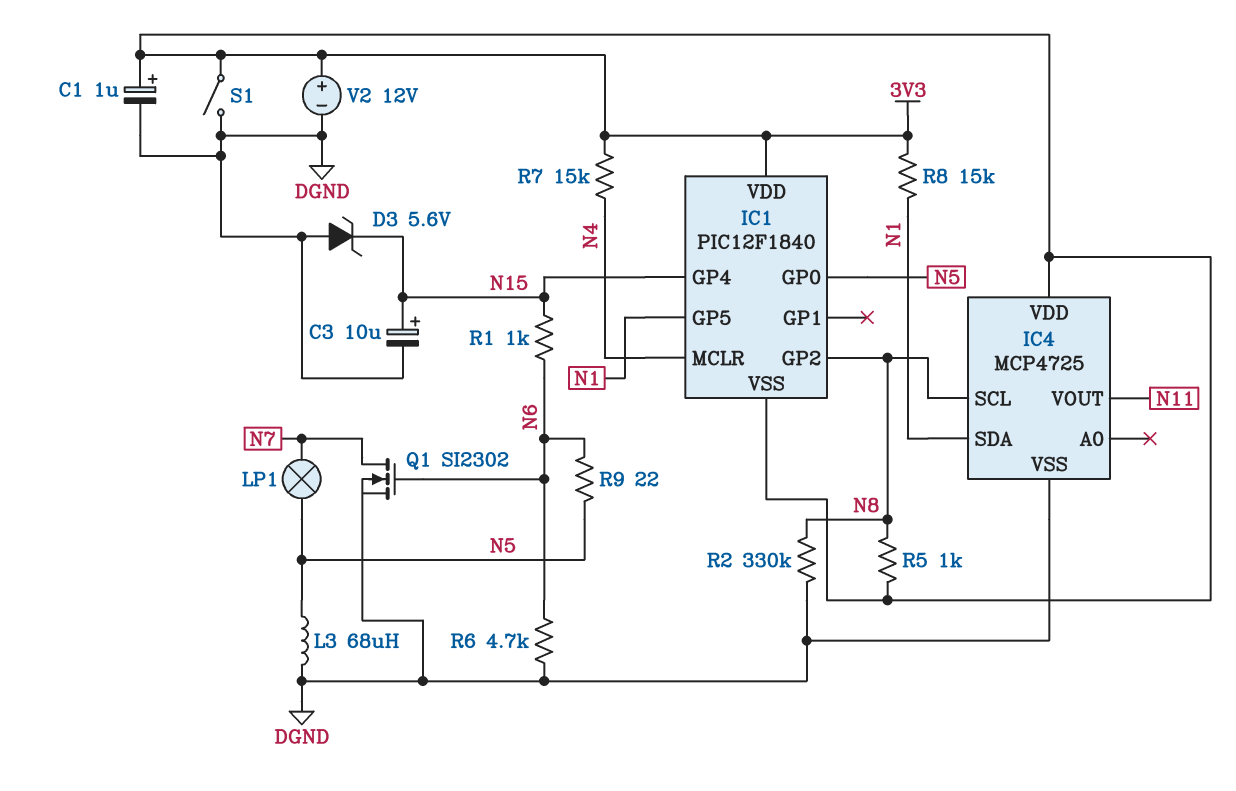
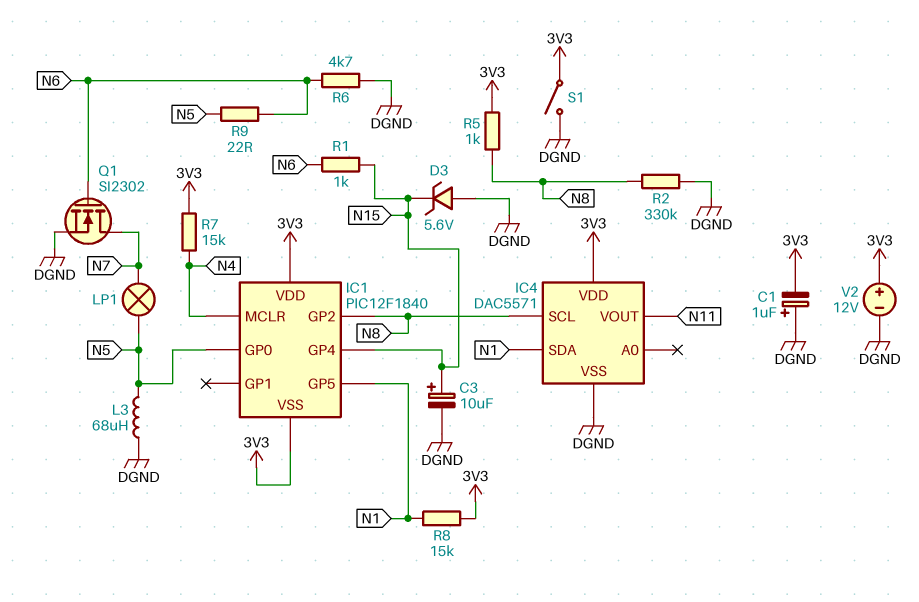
C1: 1uF (plus 3V3, minus DGND) -> 1uF (plus DGND, minus 3V3)
IC4: MCP4725 -> DAC5571

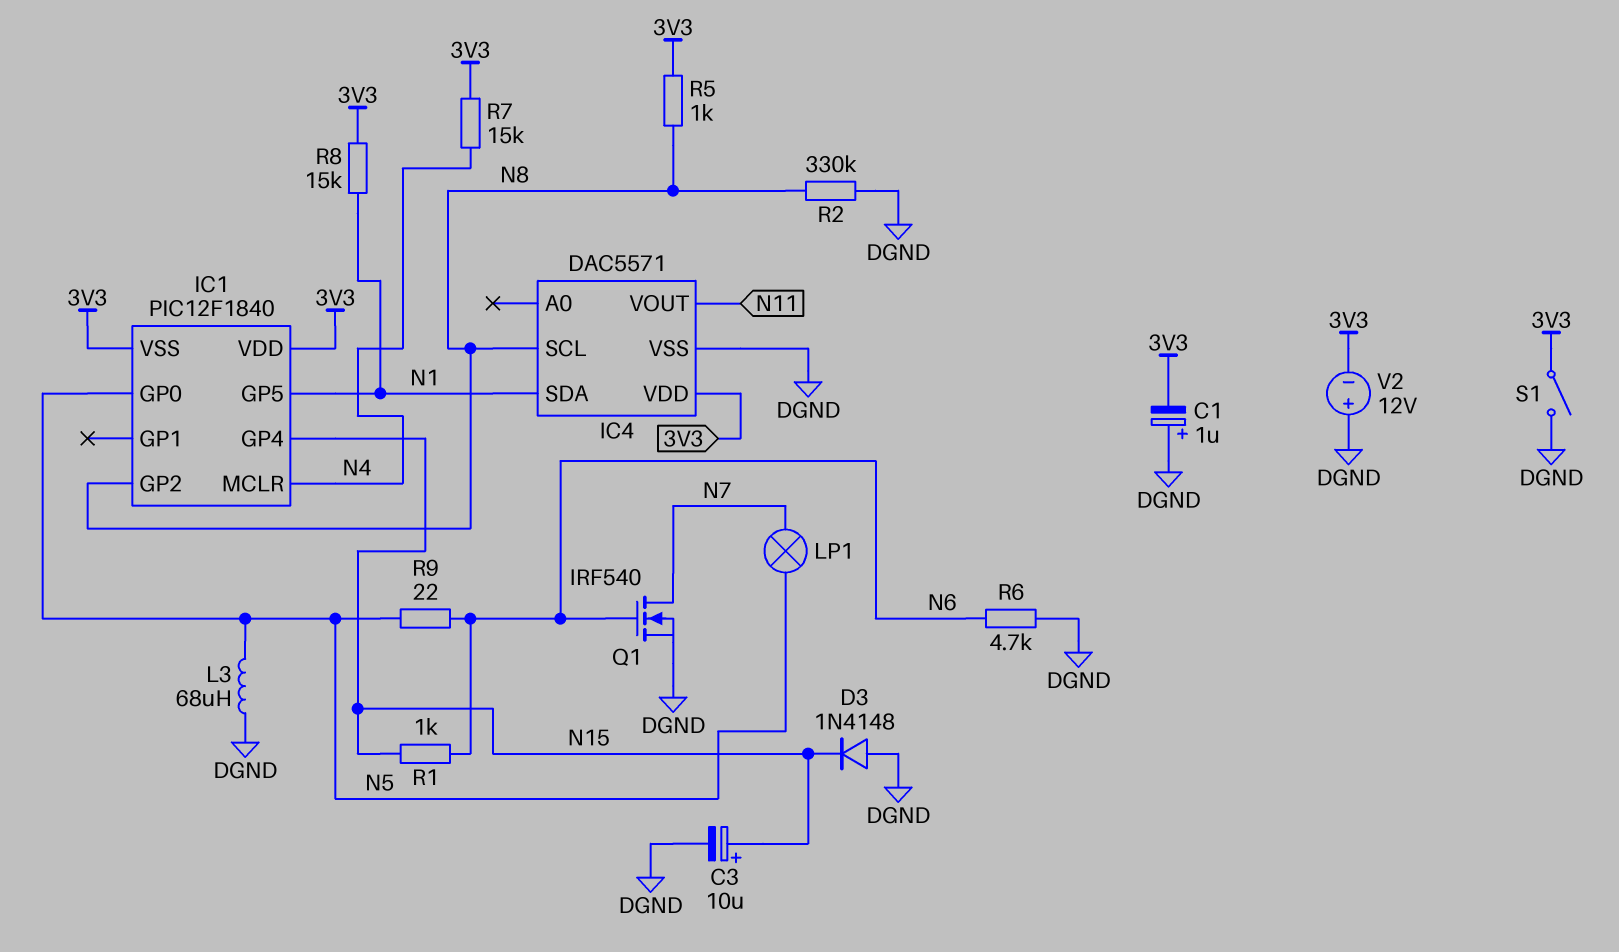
D3: zener 5.6V (A DGND, K N15) -> diode 1N4148 (A DGND, K N15)
Q1: NMOS SI2302 (G N6, D N7, S DGND) -> NMOS IRF540 (G N6, D N7, S DGND)
V2: 12V (plus 3V3, minus DGND) -> 12V (plus DGND, minus 3V3)

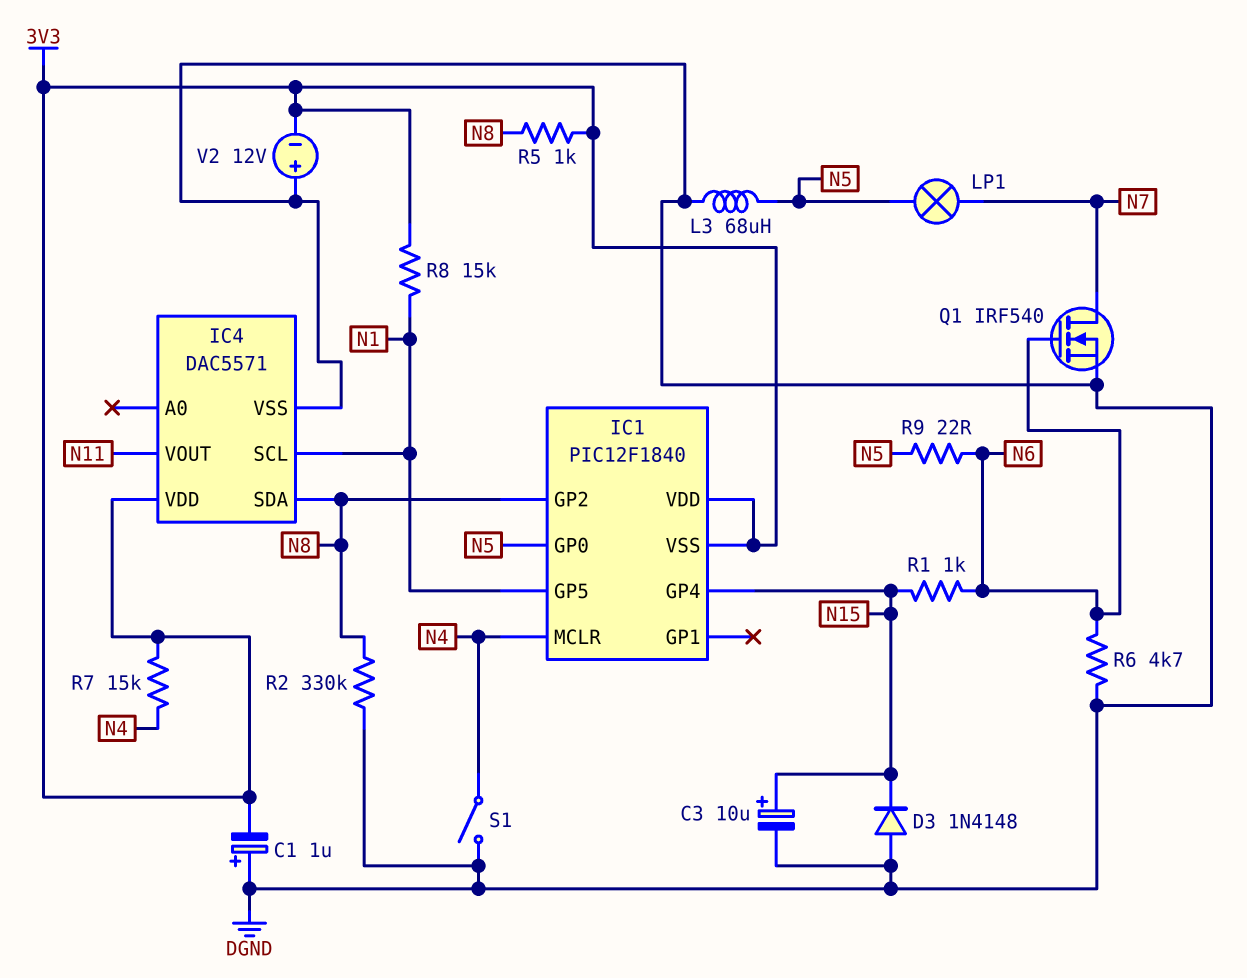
IC4 pin SCL: N8 -> N1
IC4 pin SDA: N1 -> N8
S1: switch (3V3, DGND) -> switch (DGND, N4)

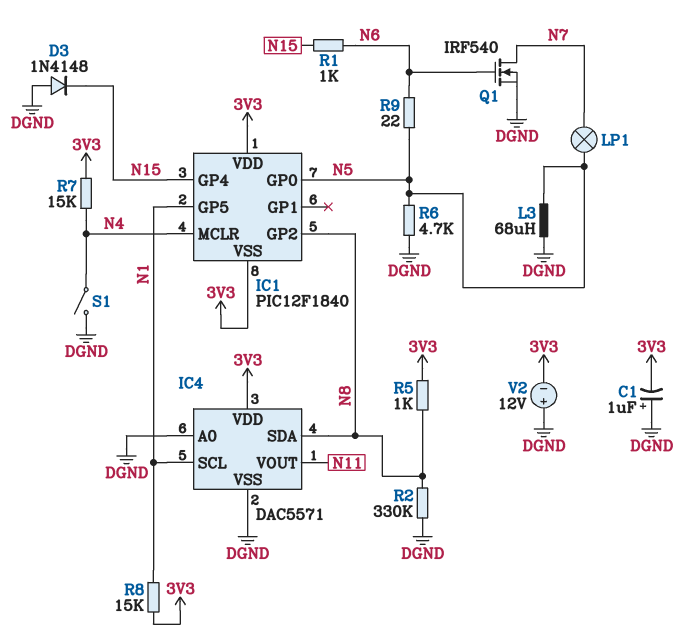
C3: 10uF (plus N15, minus DGND) -> none
IC4 pin A0: none -> DGND
R6: 4.7k (DGND, N6) -> 4.7k (DGND, N5)

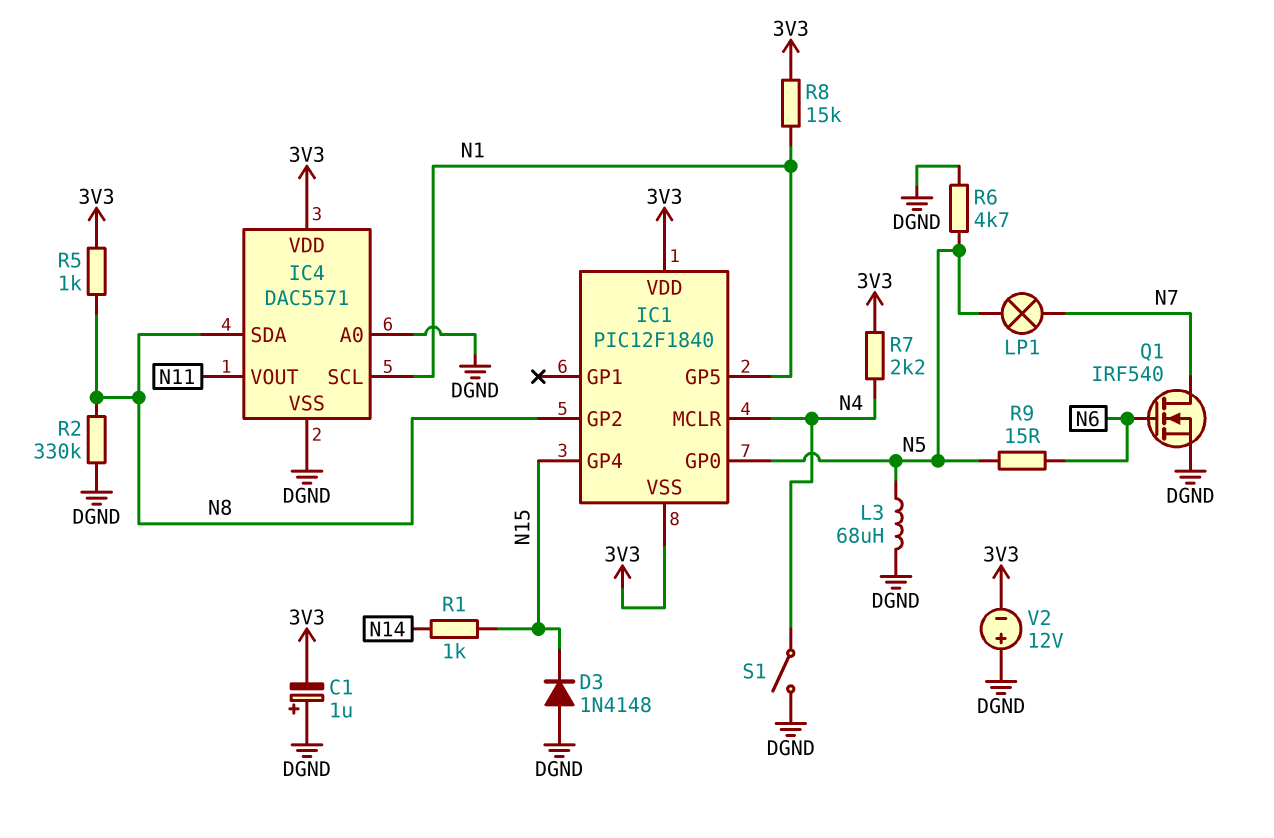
R1: 1k (N6, N15) -> 1k (N14, N15)
R7: 15k (3V3, N4) -> 2.2k (3V3, N4)
R9: 22 (N5, N6) -> 15 (N5, N6)

